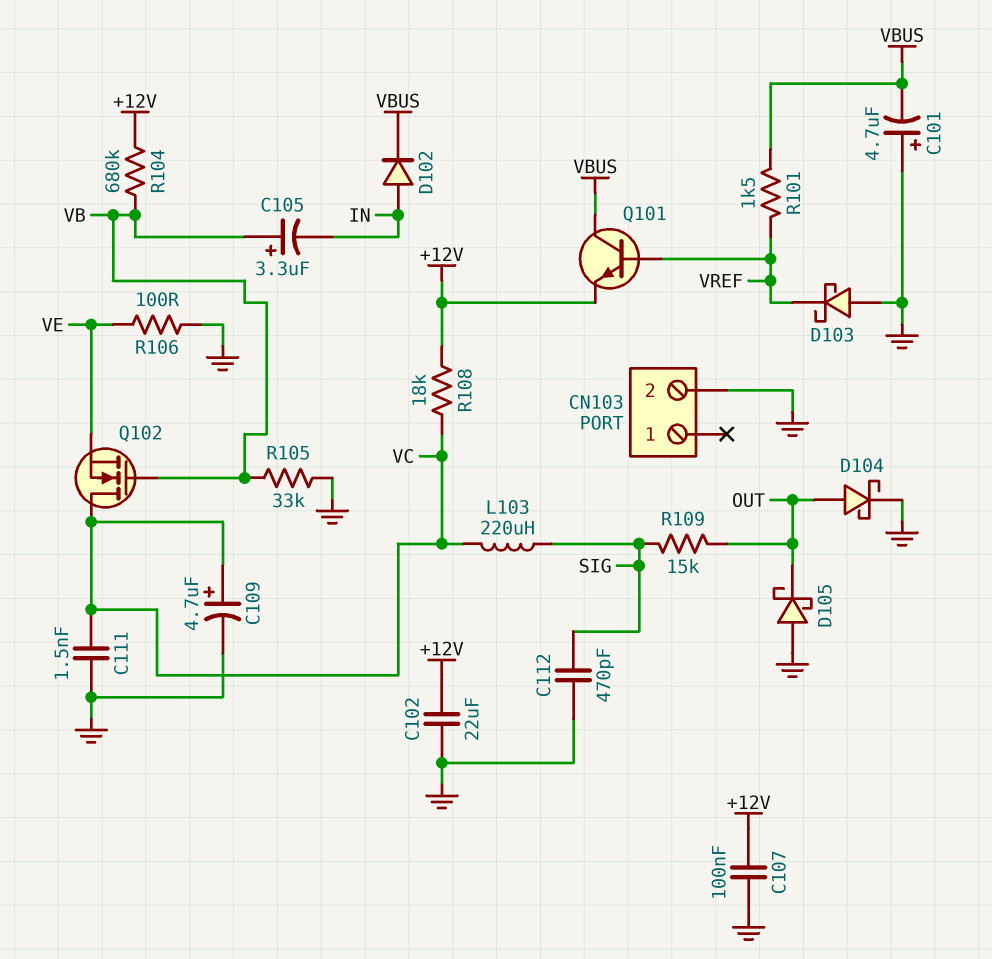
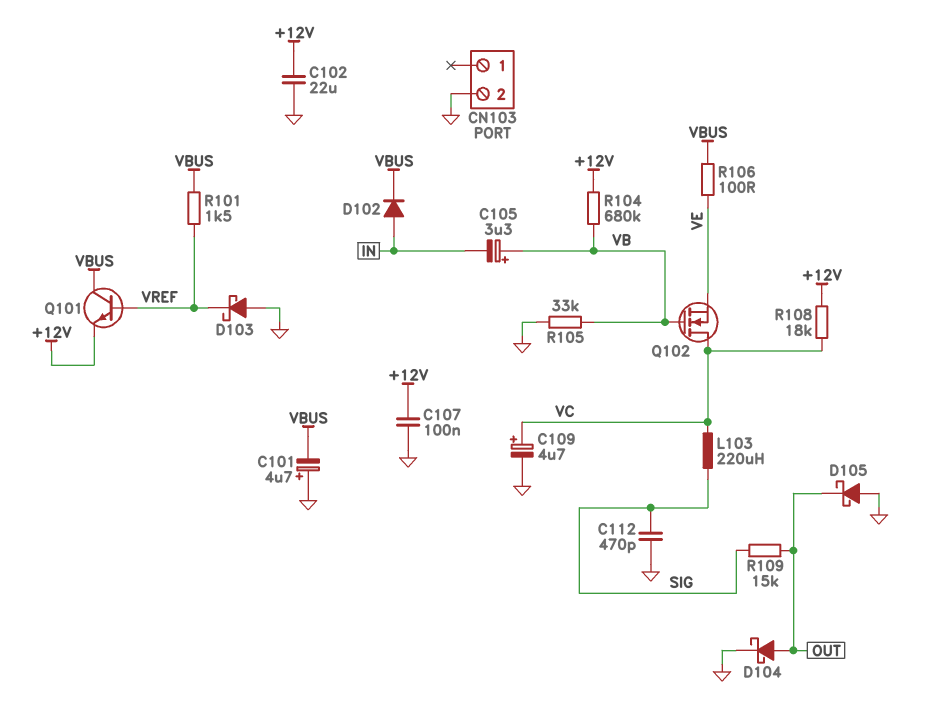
C111: 1.5nF (GND, VC) -> none
R106: 100 (GND, VE) -> 100 (VBUS, VE)

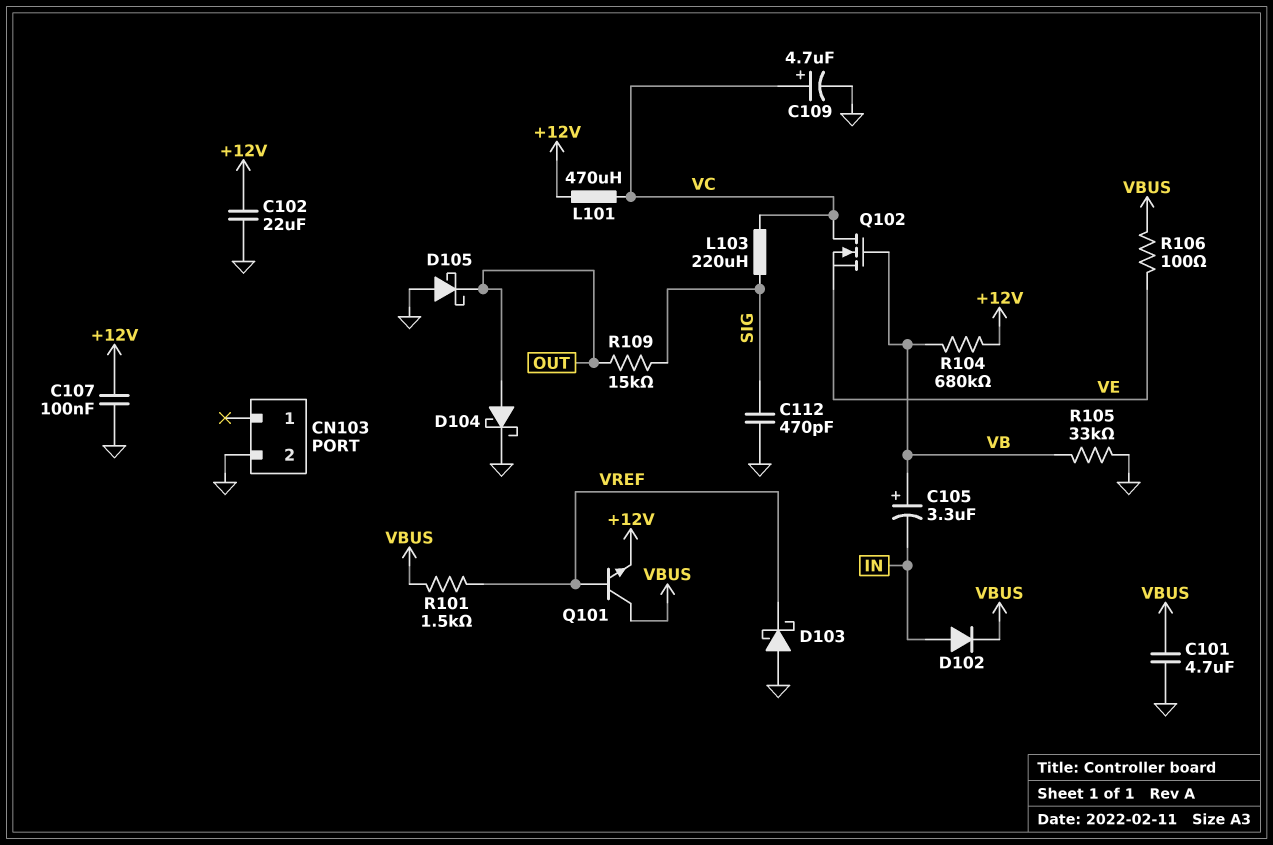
C101: 4.7uF (plus GND, minus VBUS) -> 4.7uF (GND, VBUS)
L101: none -> 470uH (+12V, VC)
R108: 18k (+12V, VC) -> none

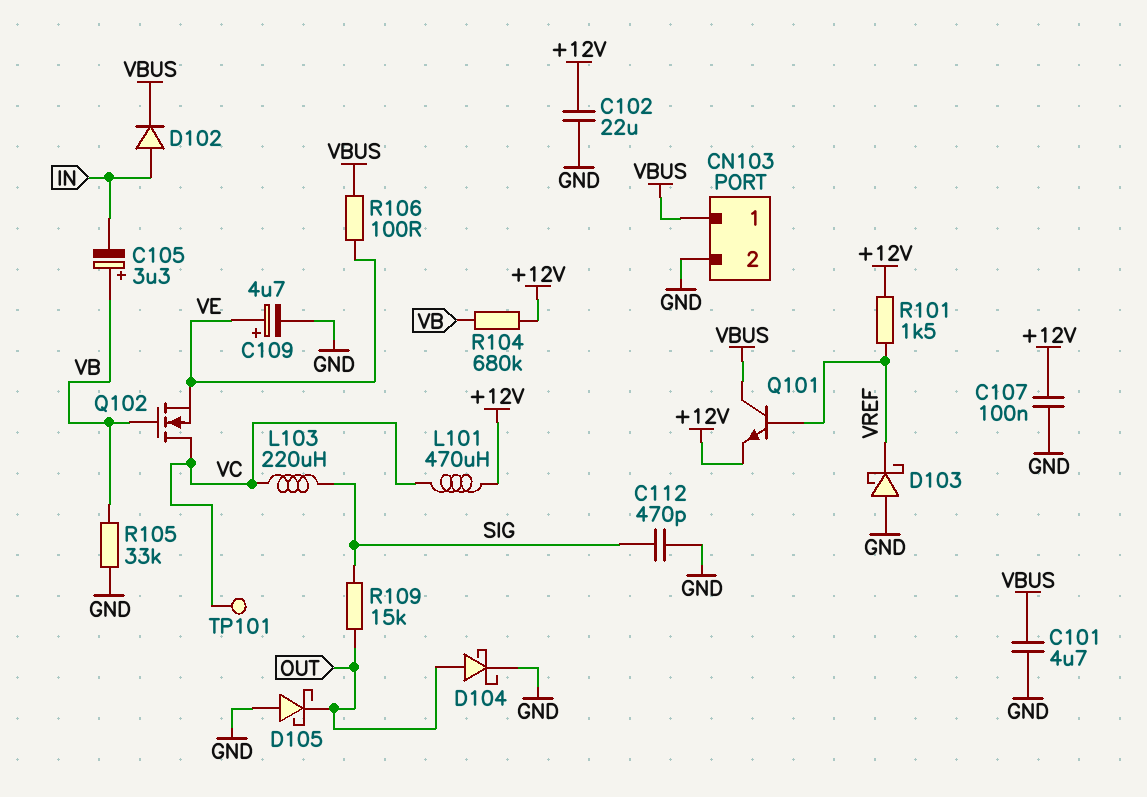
C109: 4.7uF (plus VC, minus GND) -> 4.7uF (plus VE, minus GND)
CN103 pin 1: none -> VBUS
R101: 1.5k (VBUS, VREF) -> 1.5k (+12V, VREF)
TP101: none -> test point (VC)

